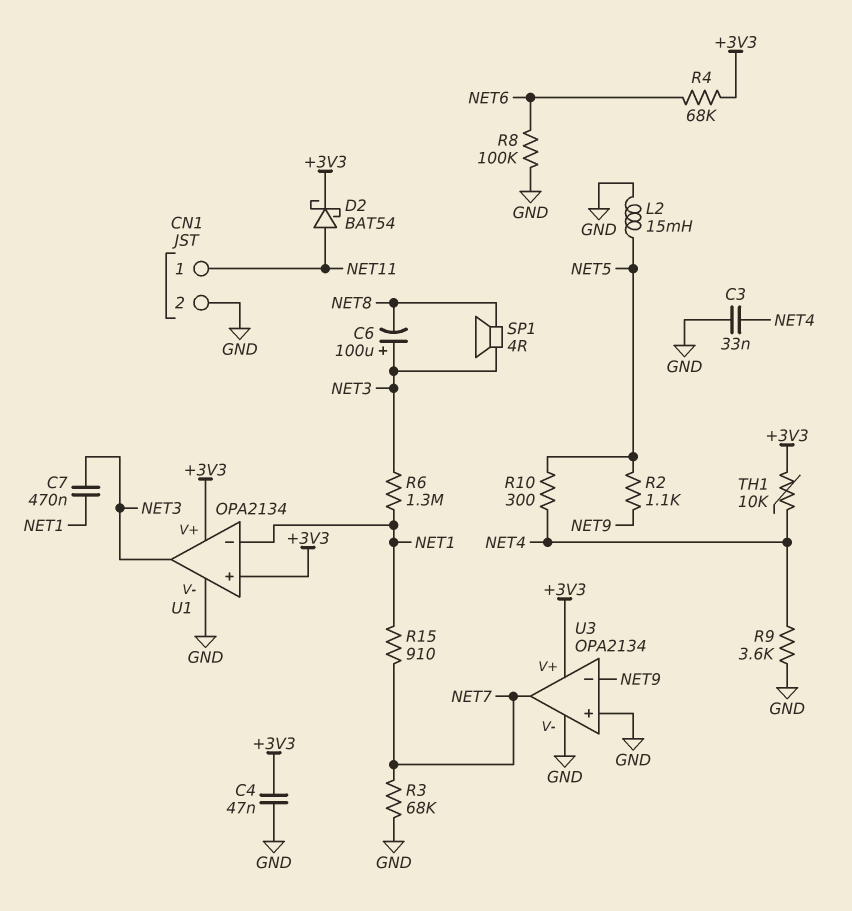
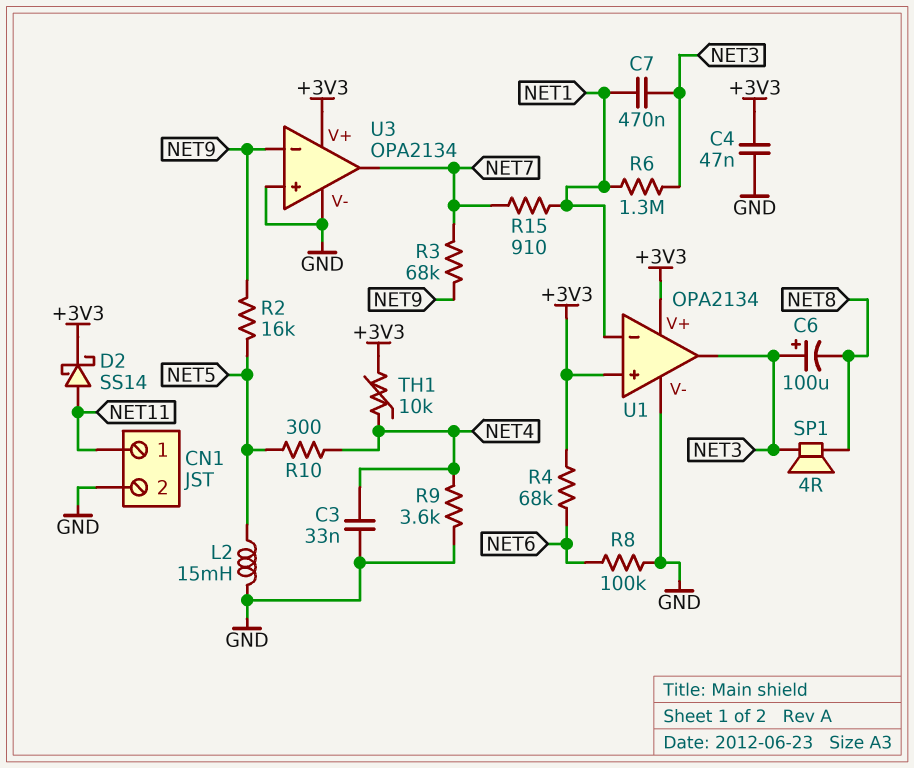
D2: schottky BAT54 (A NET11, K +3V3) -> schottky SS14 (A NET11, K +3V3)
R2: 1.1k (NET5, NET9) -> 16k (NET5, NET9)
R3: 68k (GND, NET7) -> 68k (NET7, NET9)

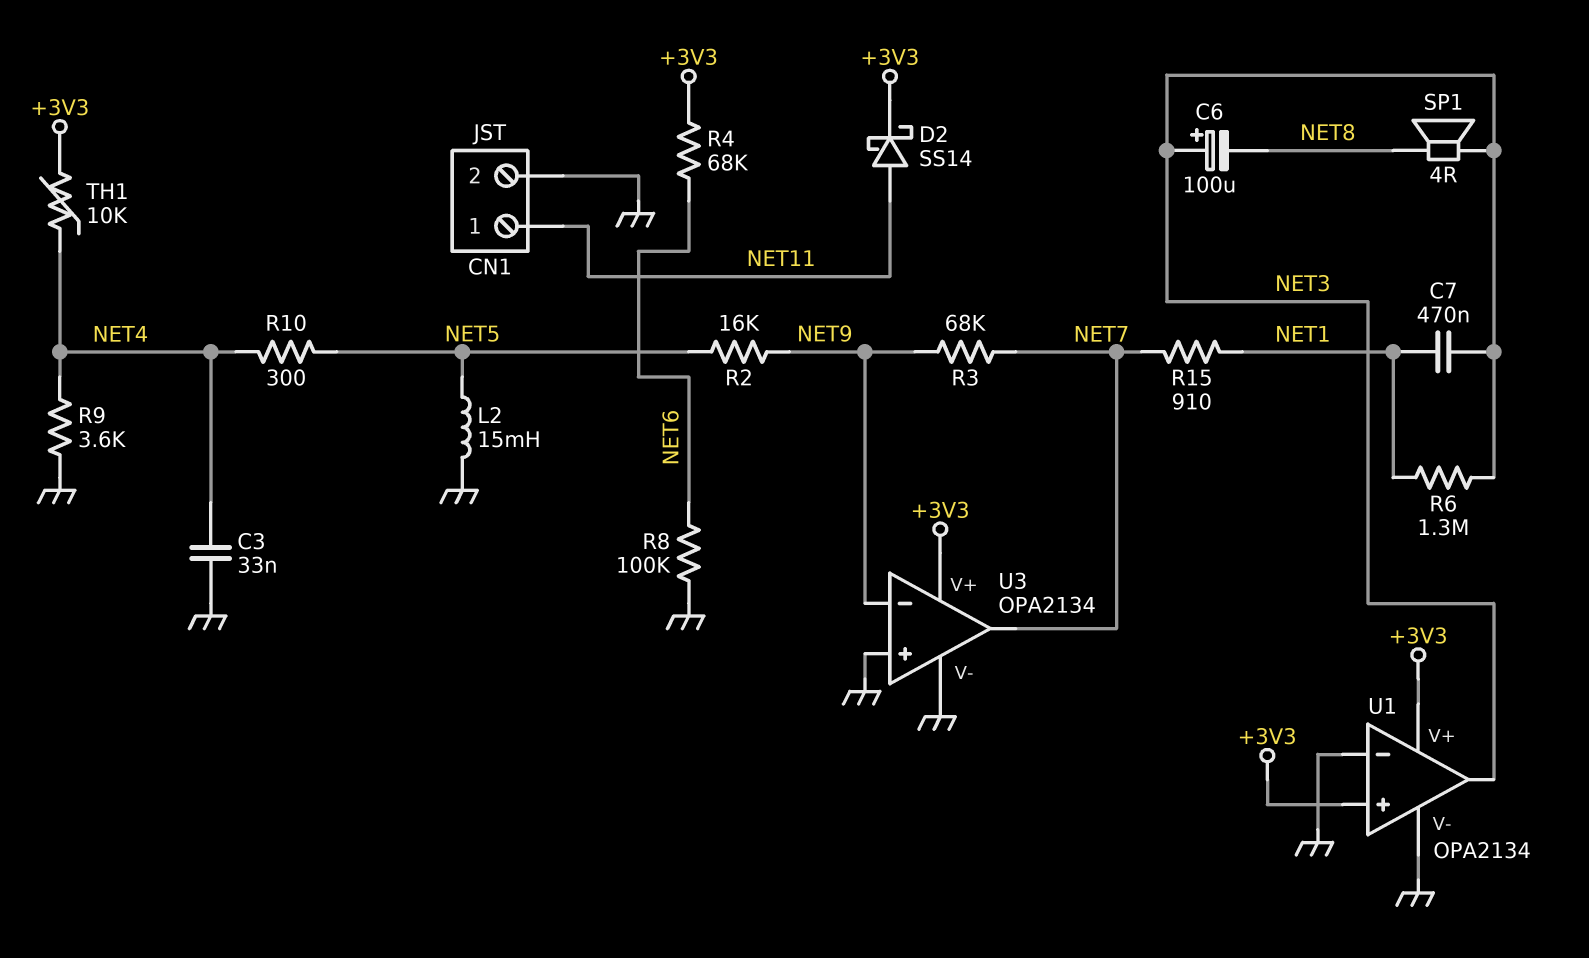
C4: 47nF (+3V3, GND) -> none
U1 pin in-: NET1 -> GND

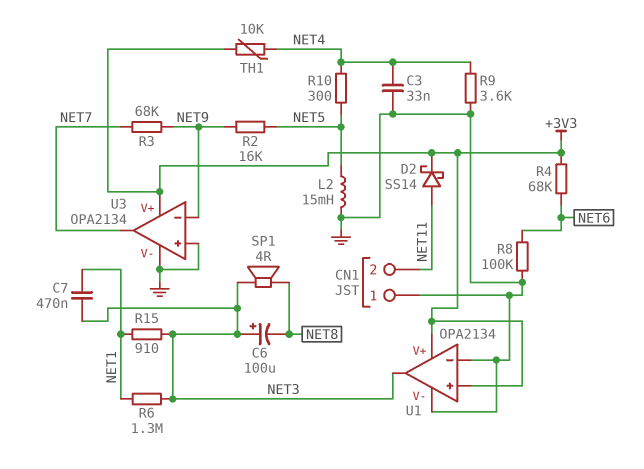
CN1 pin 1: NET11 -> GND
CN1 pin 2: GND -> NET11
R15: 910 (NET1, NET7) -> 910 (NET1, NET3)

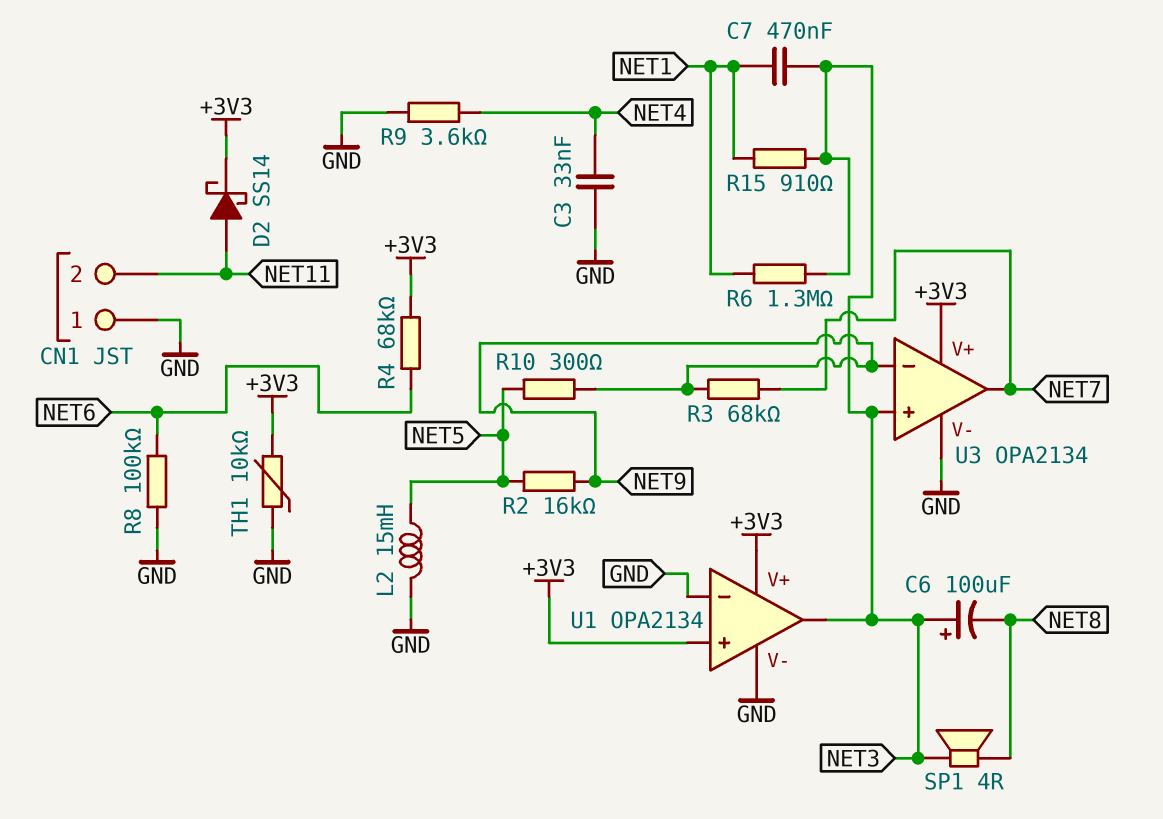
R10: 300 (NET4, NET5) -> 300 (NET5, NET9)
TH1: 10k (+3V3, NET4) -> 10k (+3V3, GND)
U3 pin in+: GND -> NET3

